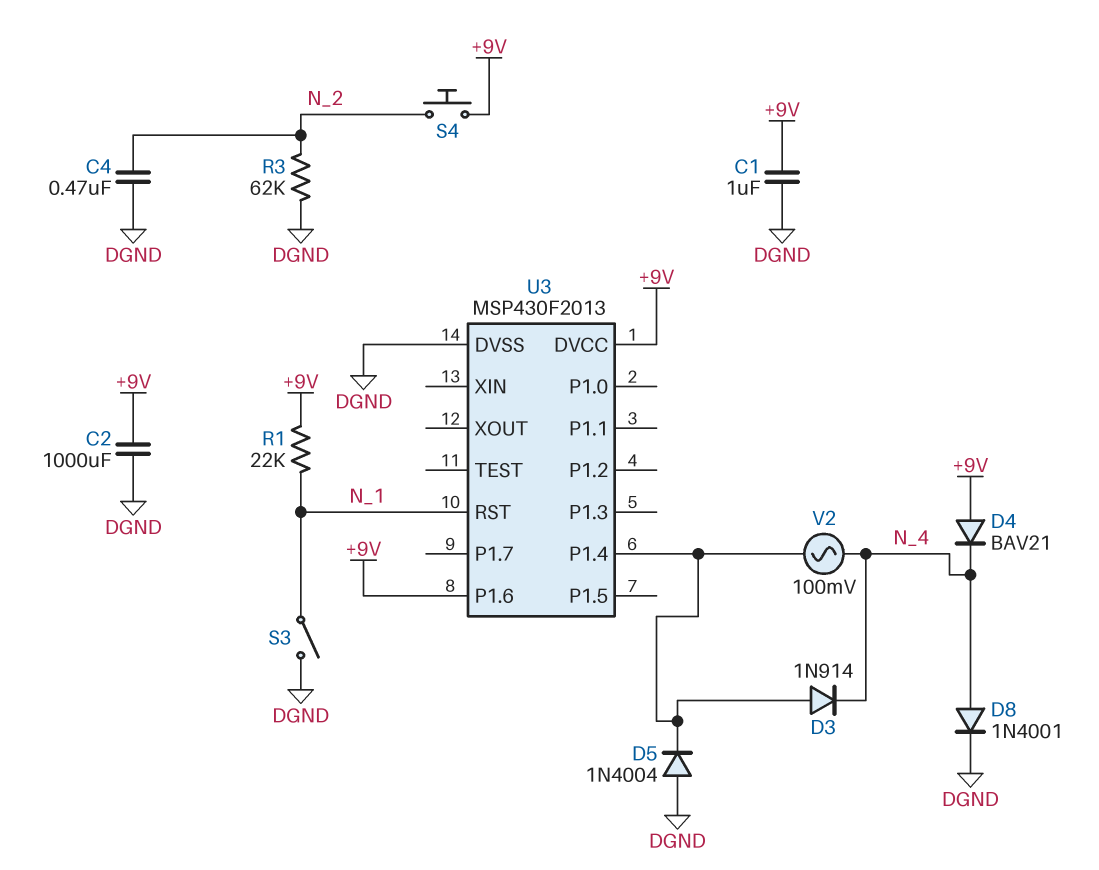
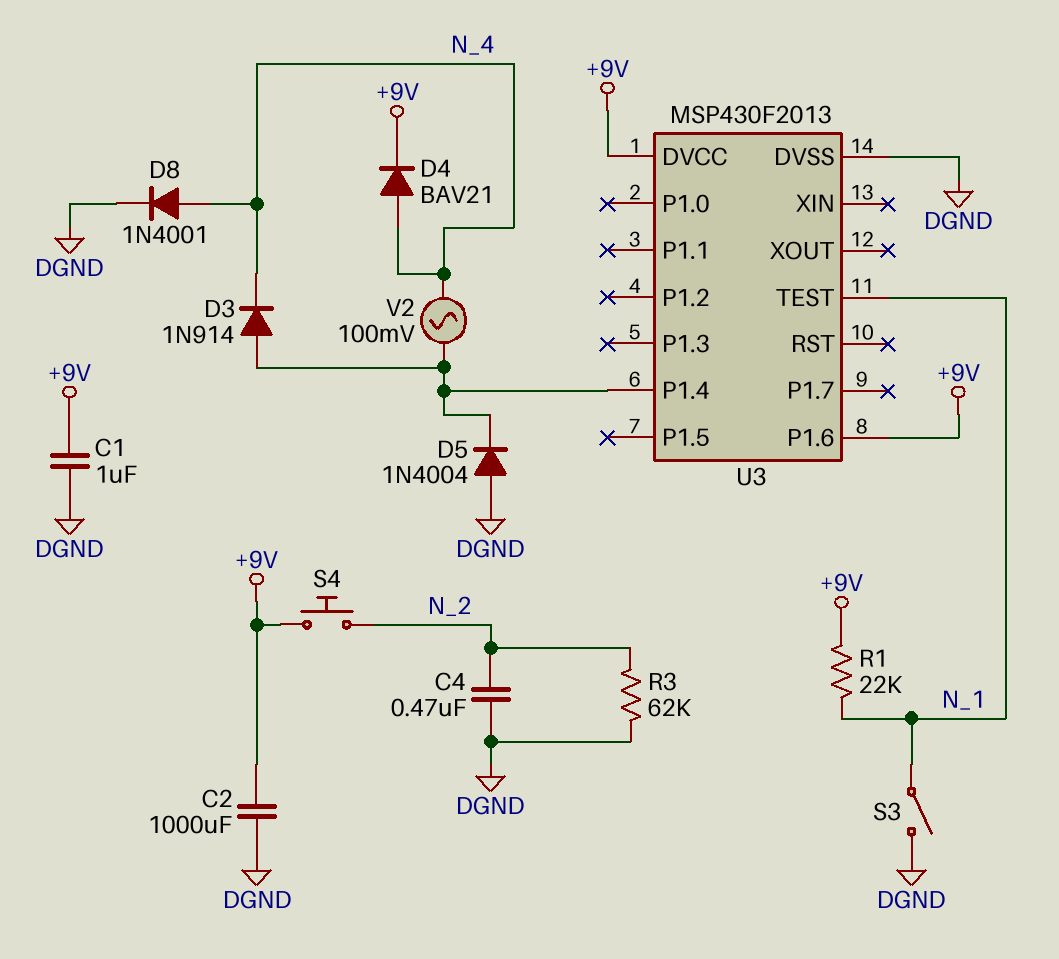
D4: diode BAV21 (A +9V, K N_4) -> diode BAV21 (A N_4, K +9V)
U3 pin RST: N_1 -> none
U3 pin TEST: none -> N_1

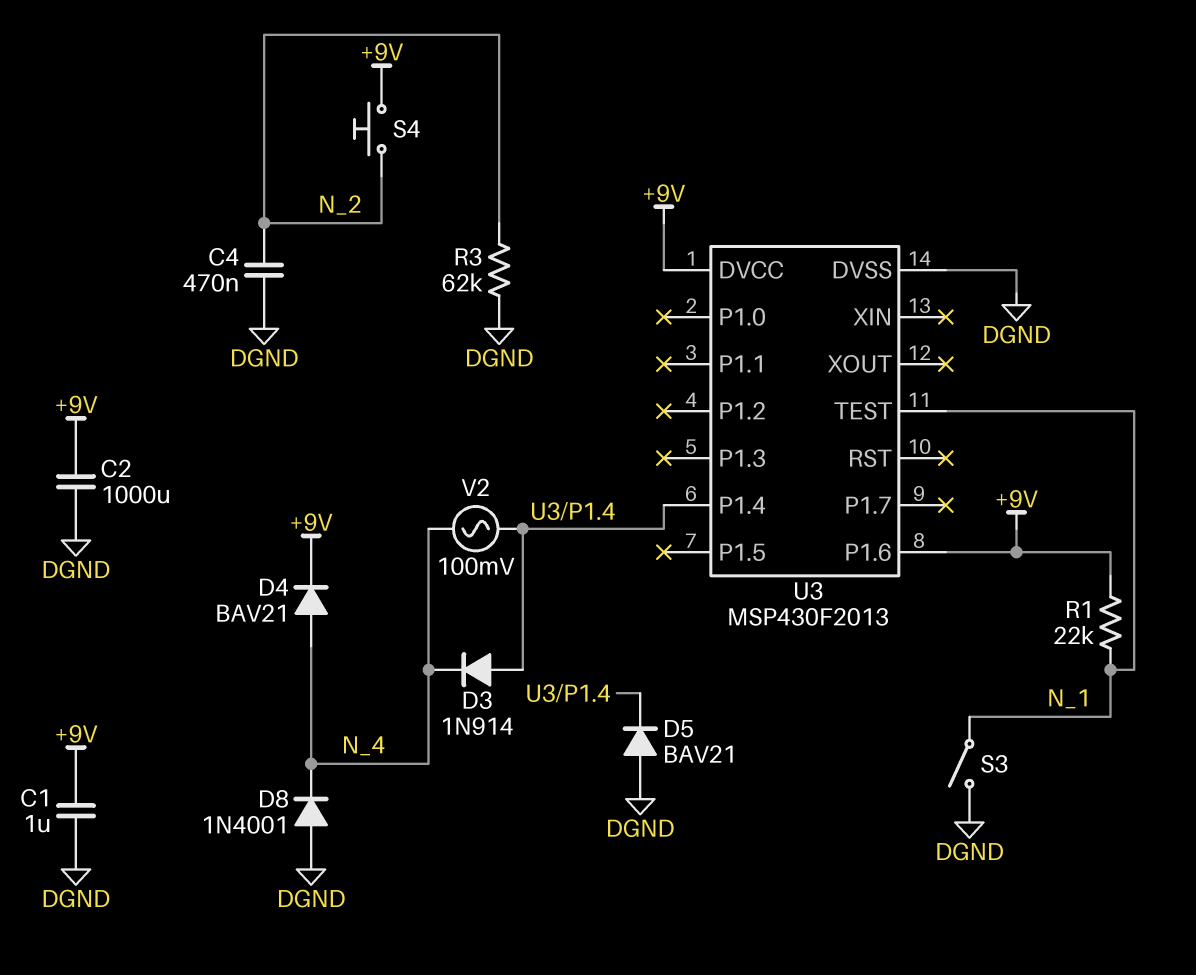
D5: diode 1N4004 (A DGND, K U3/P1.4) -> diode BAV21 (A DGND, K U3/P1.4)
D8: diode 1N4001 (A N_4, K DGND) -> diode 1N4001 (A DGND, K N_4)

